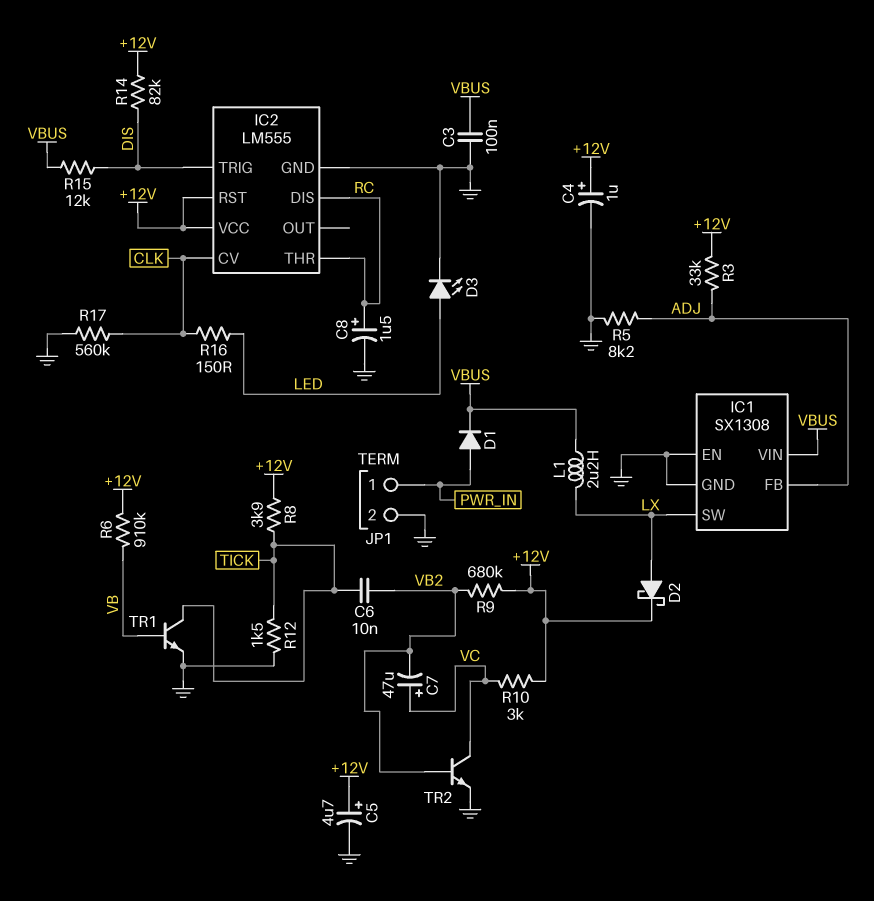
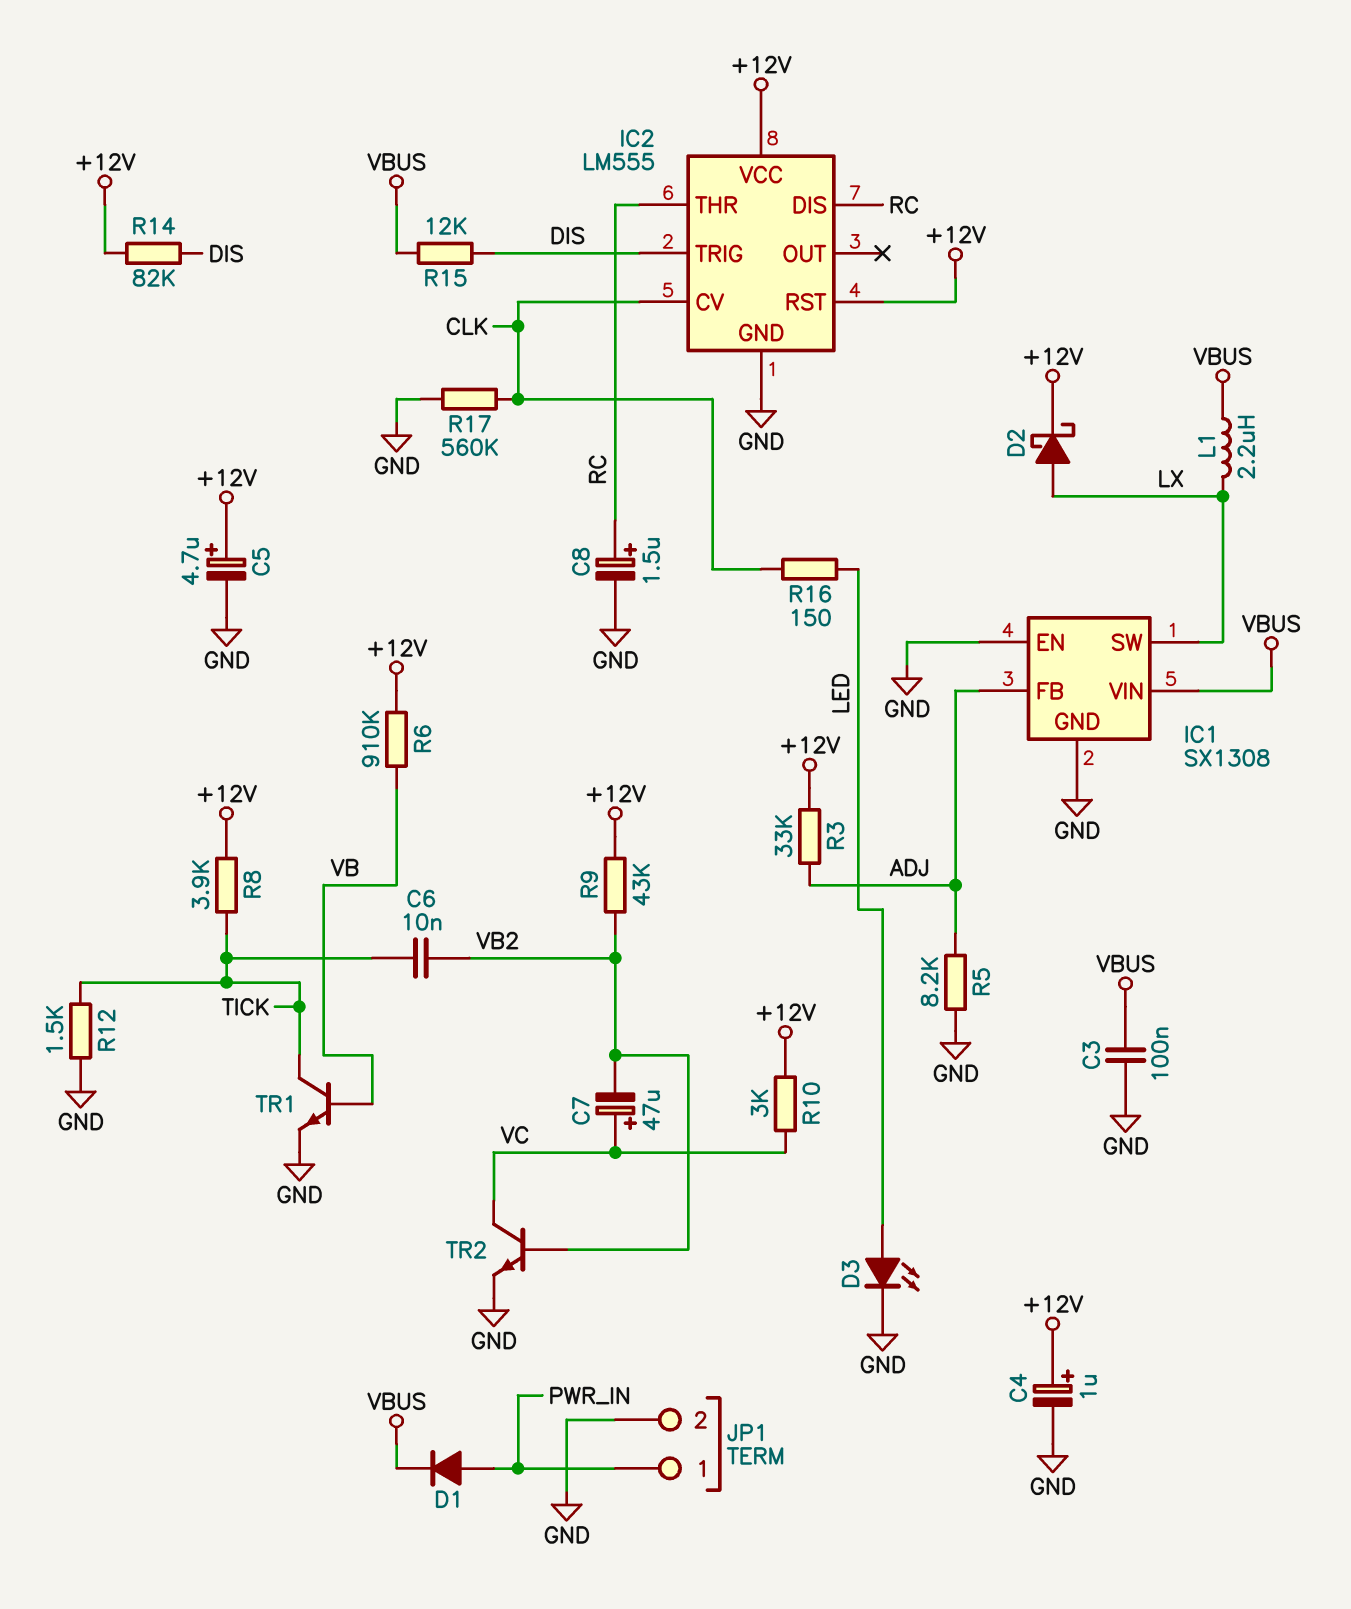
R9: 680k (+12V, VB2) -> 43k (+12V, VB2)

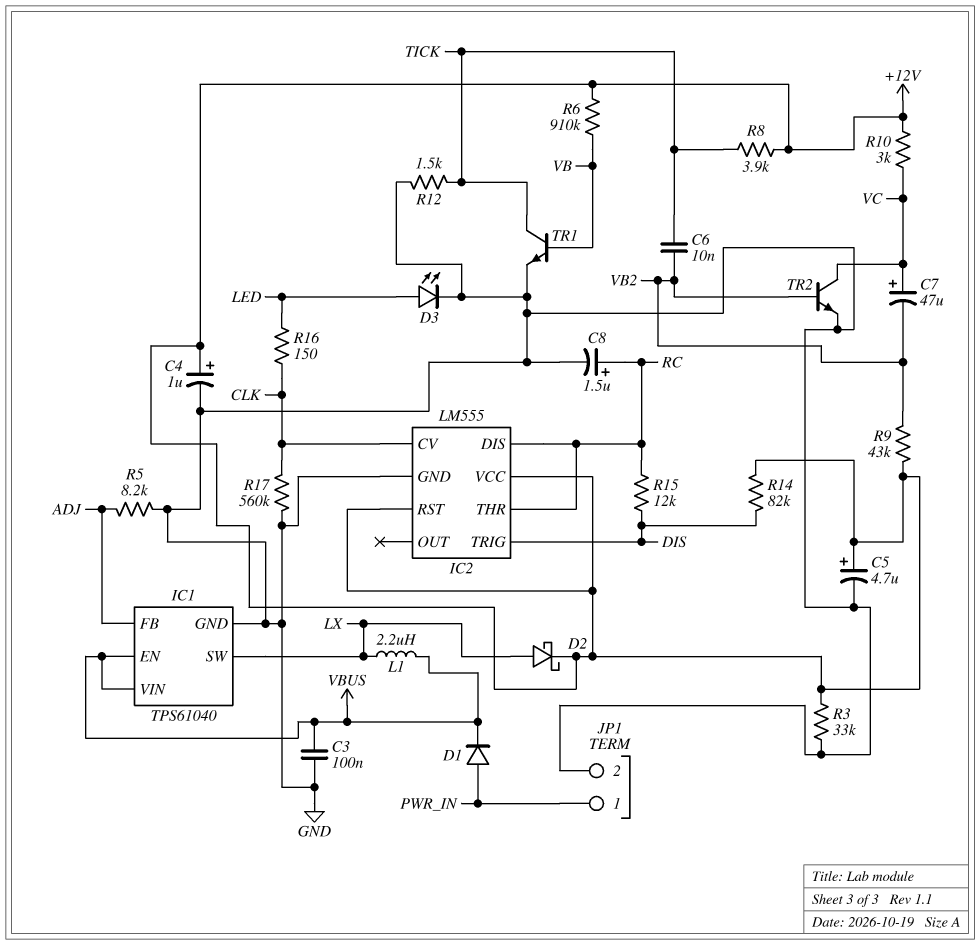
IC1: SX1308 -> TPS61040
IC1 pin EN: GND -> VBUS
R3: 33k (+12V, ADJ) -> 33k (+12V, GND)
R15: 12k (DIS, VBUS) -> 12k (DIS, RC)

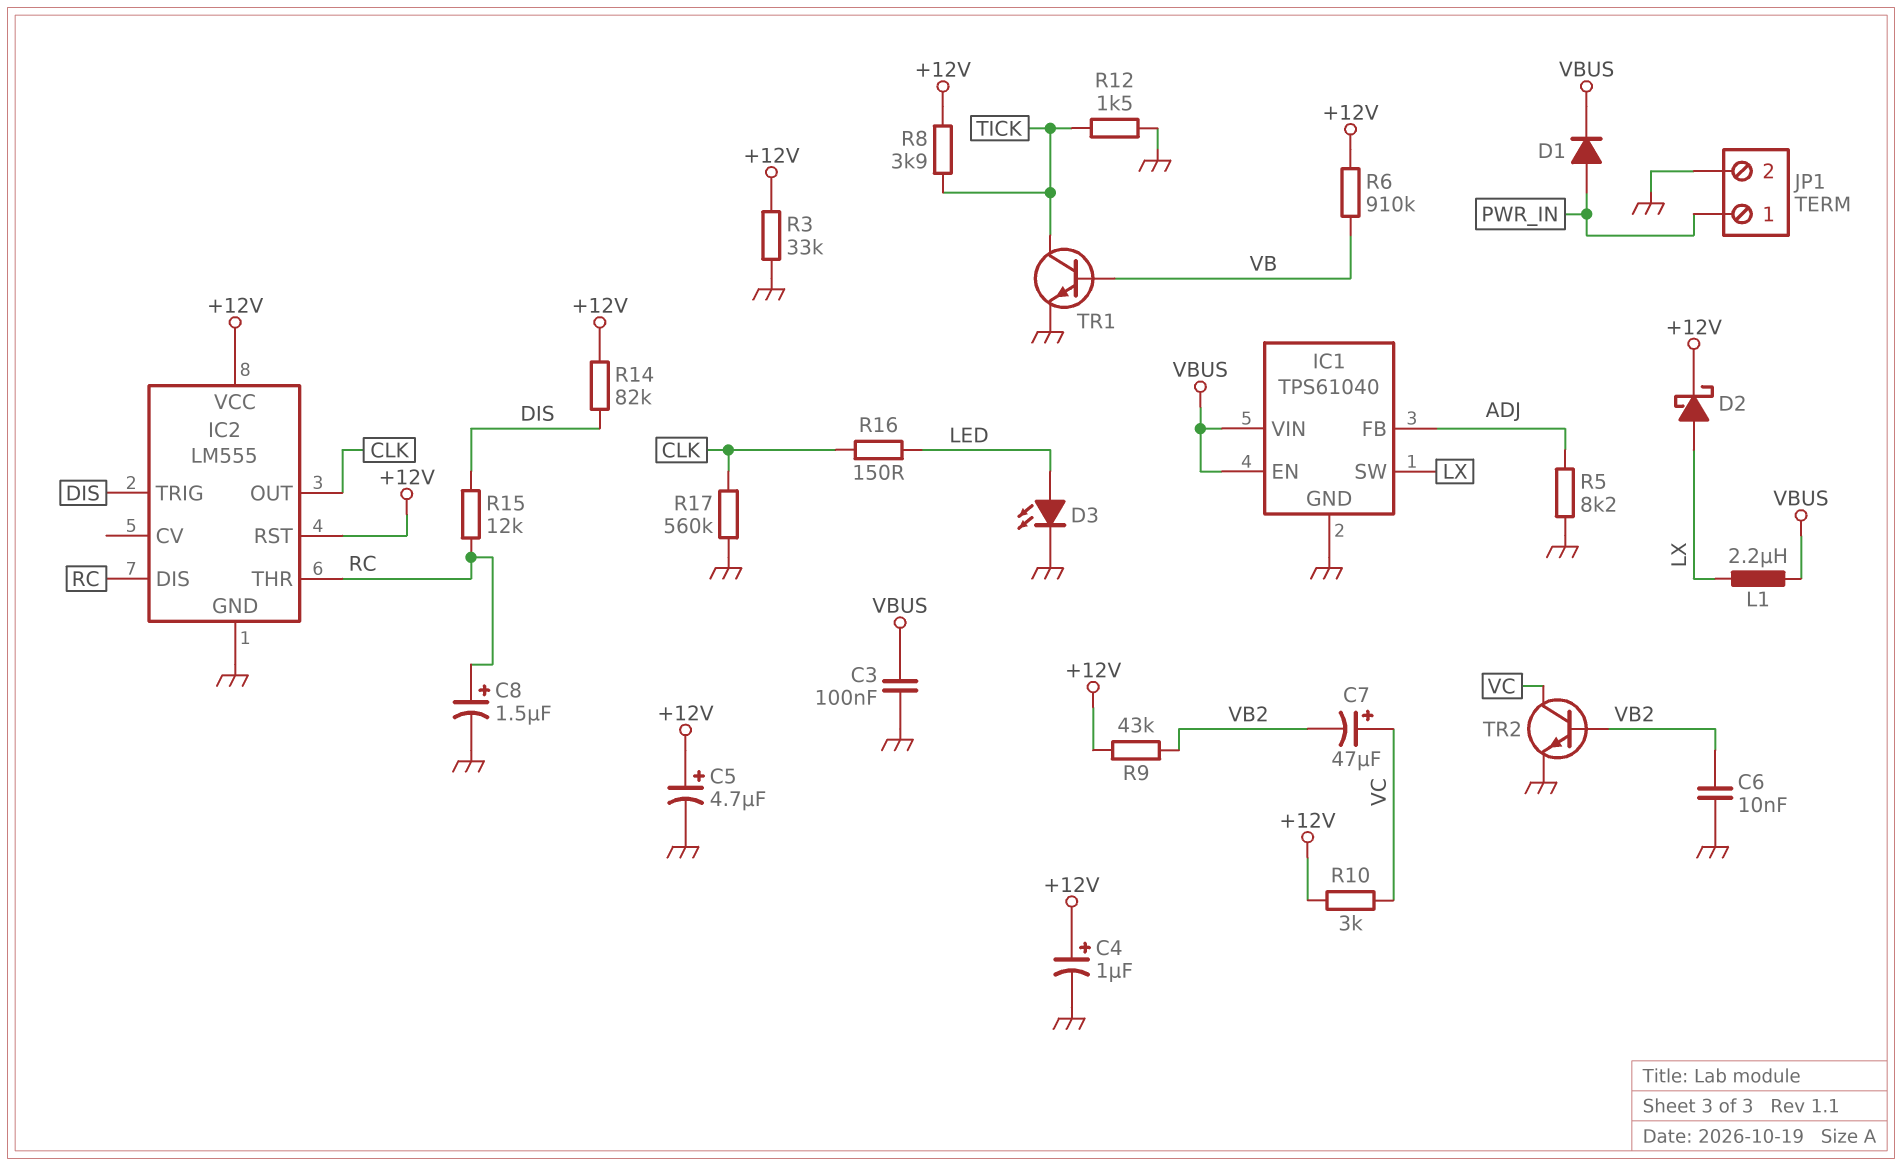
C6: 10nF (TICK, VB2) -> 10nF (GND, VB2)
IC2 pin CV: CLK -> none
IC2 pin OUT: none -> CLK

